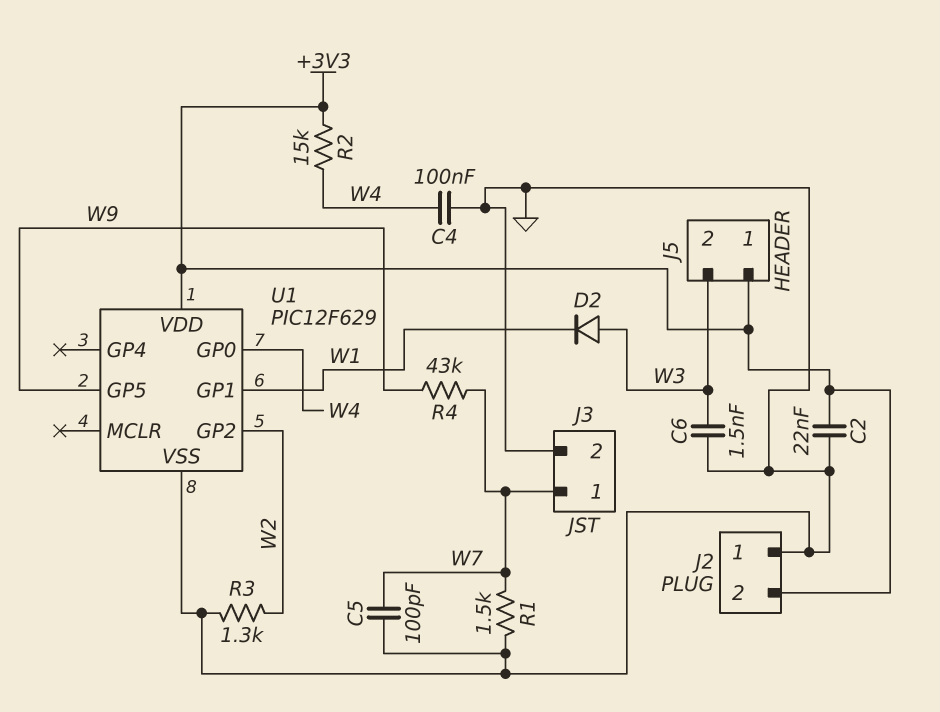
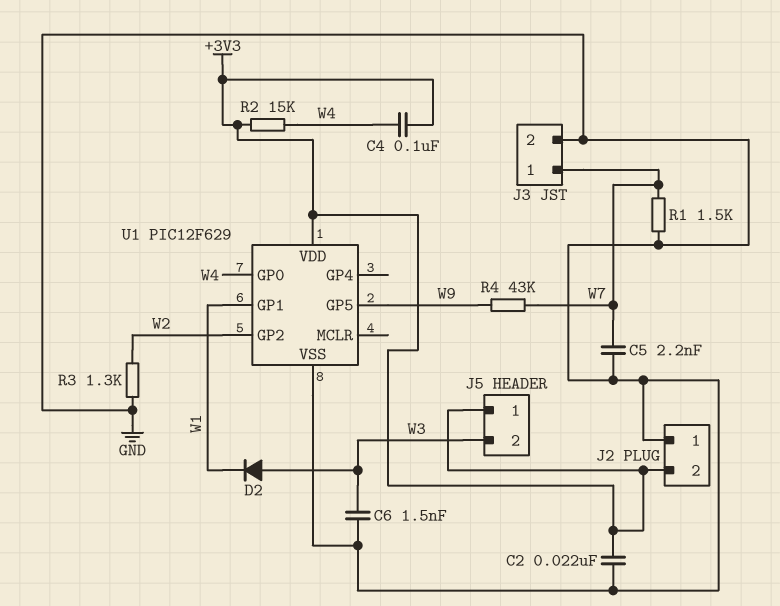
C4: 100nF (GND, W4) -> 100nF (+3V3, W4)
C5: 100pF (GND, W7) -> 2.2nF (GND, W7)

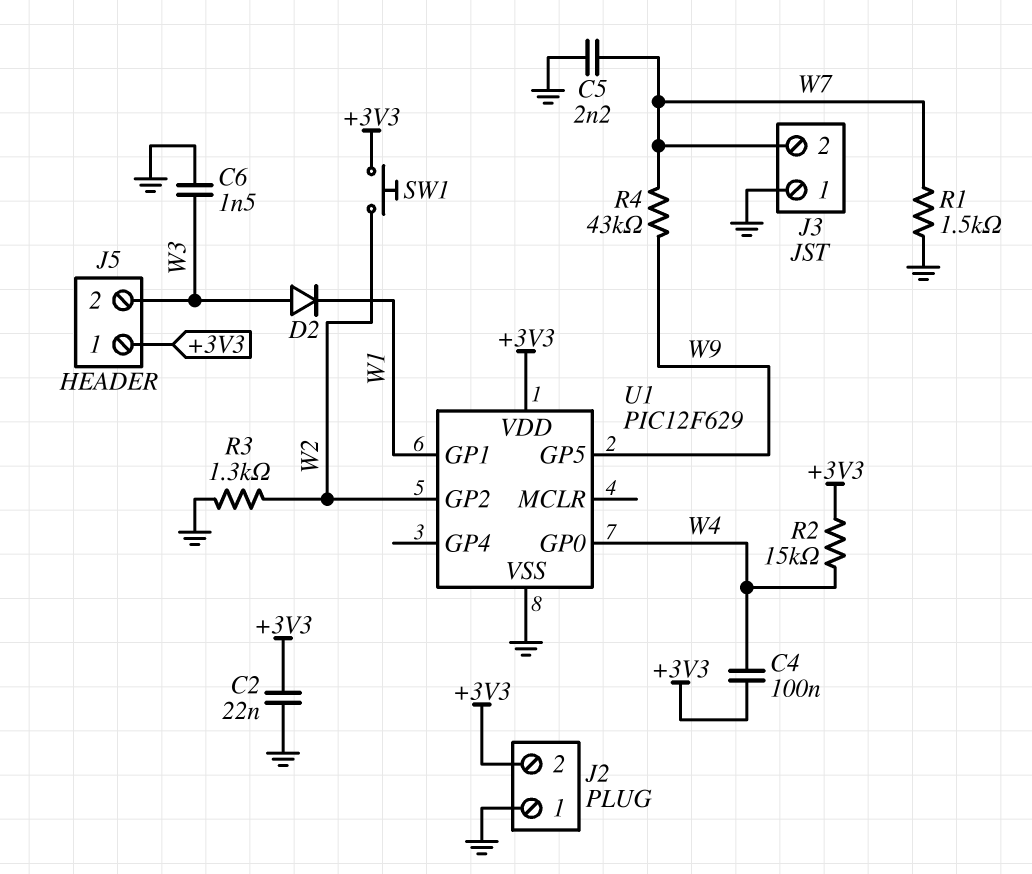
J3 pin 1: W7 -> GND
J3 pin 2: GND -> W7
SW1: none -> button (+3V3, W2)

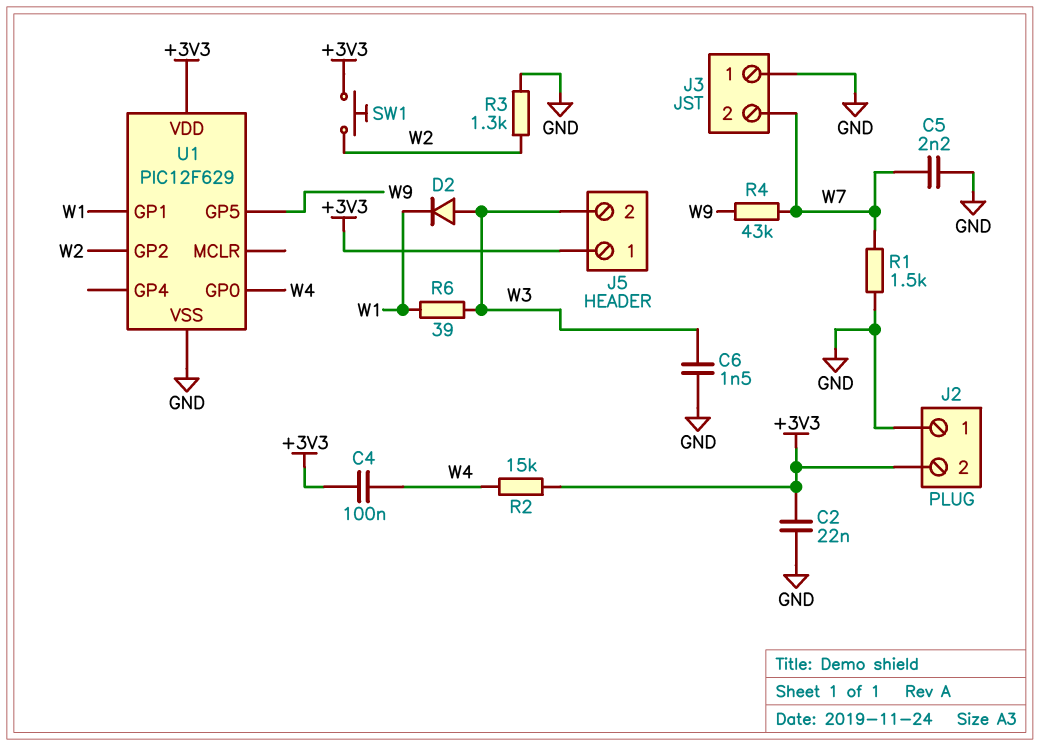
R6: none -> 39 (W1, W3)

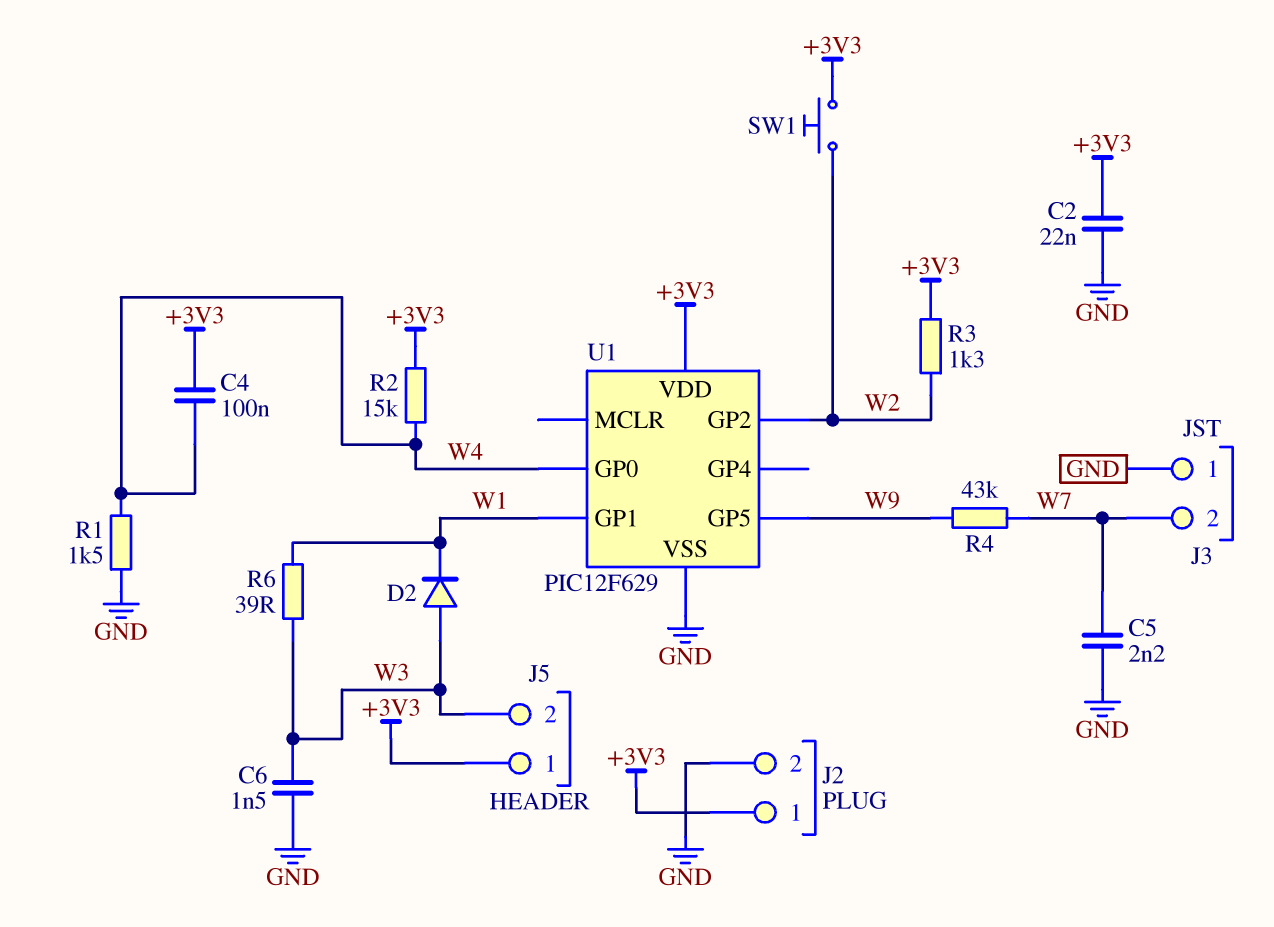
J2 pin 1: GND -> +3V3
J2 pin 2: +3V3 -> GND
R1: 1.5k (GND, W7) -> 1.5k (GND, W4)
R3: 1.3k (GND, W2) -> 1.3k (+3V3, W2)

